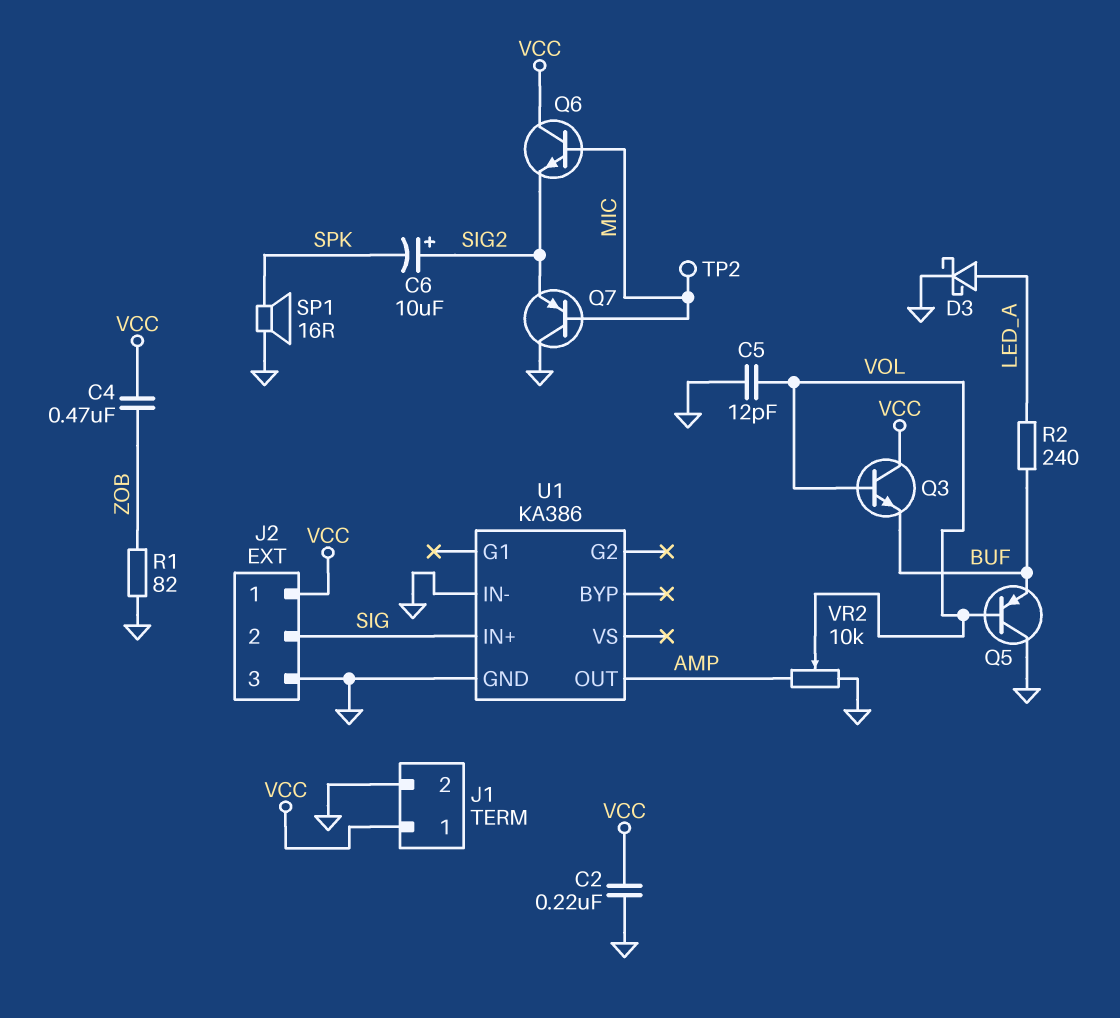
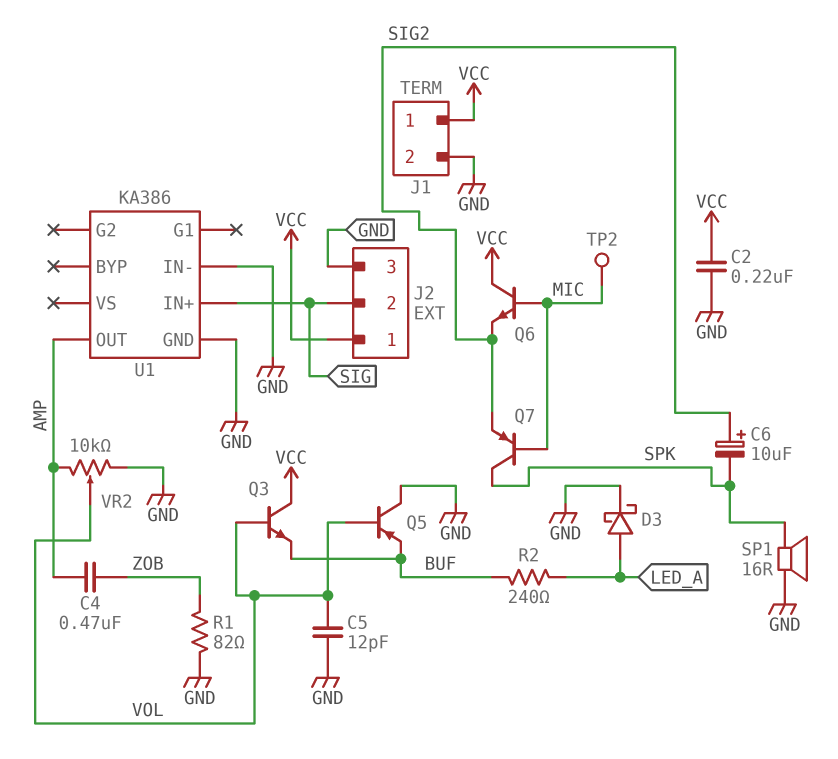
C4: 470nF (VCC, ZOB) -> 470nF (AMP, ZOB)
Q7: PNP (B MIC, C GND, E SIG2) -> PNP (B MIC, C SPK, E SIG2)

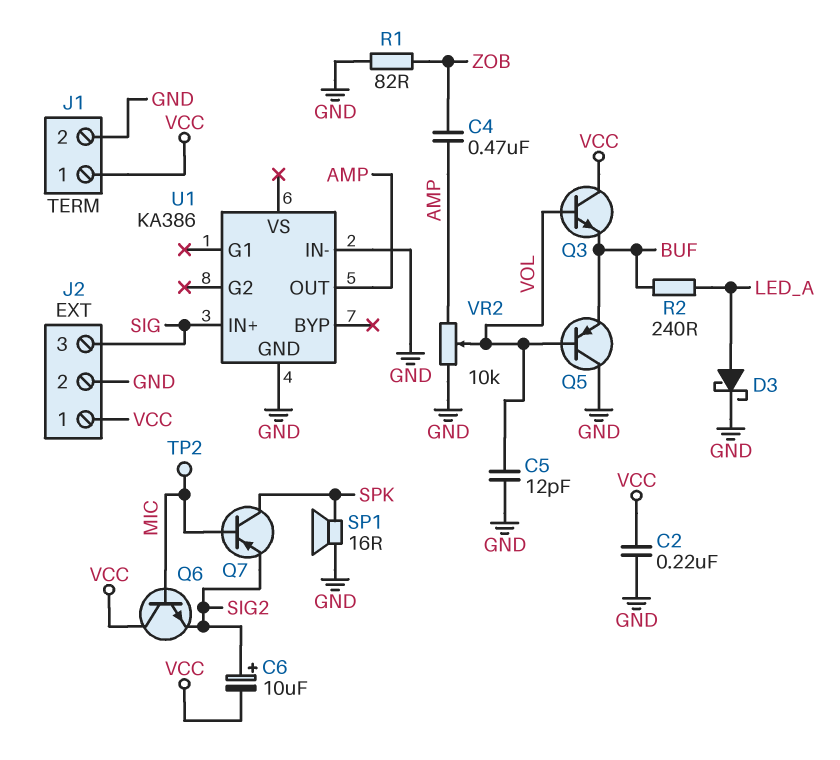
C6: 10uF (plus SIG2, minus SPK) -> 10uF (plus SIG2, minus VCC)
J2 pin 2: SIG -> GND
J2 pin 3: GND -> SIG

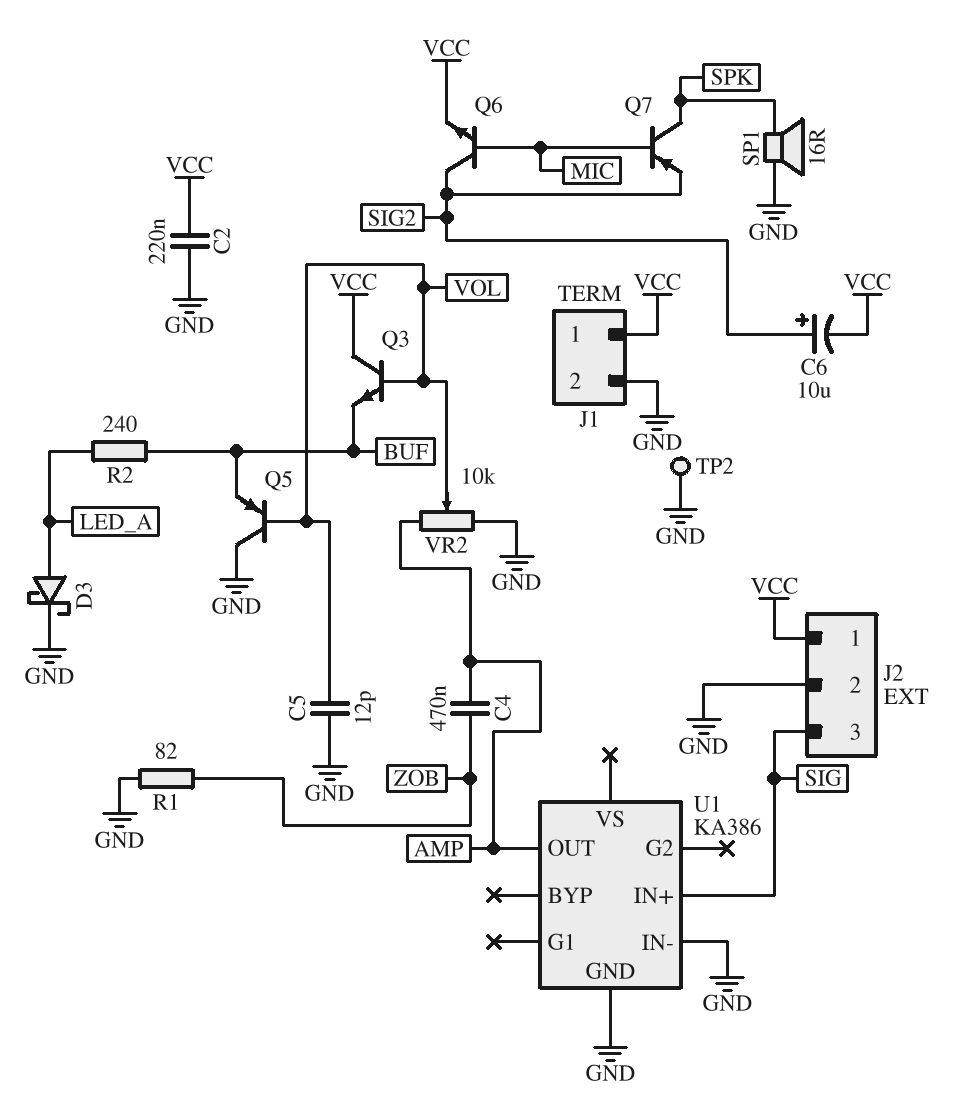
Q6: NPN (B MIC, C VCC, E SIG2) -> NPN (B MIC, C SIG2, E VCC)
TP2: test point (MIC) -> test point (GND)

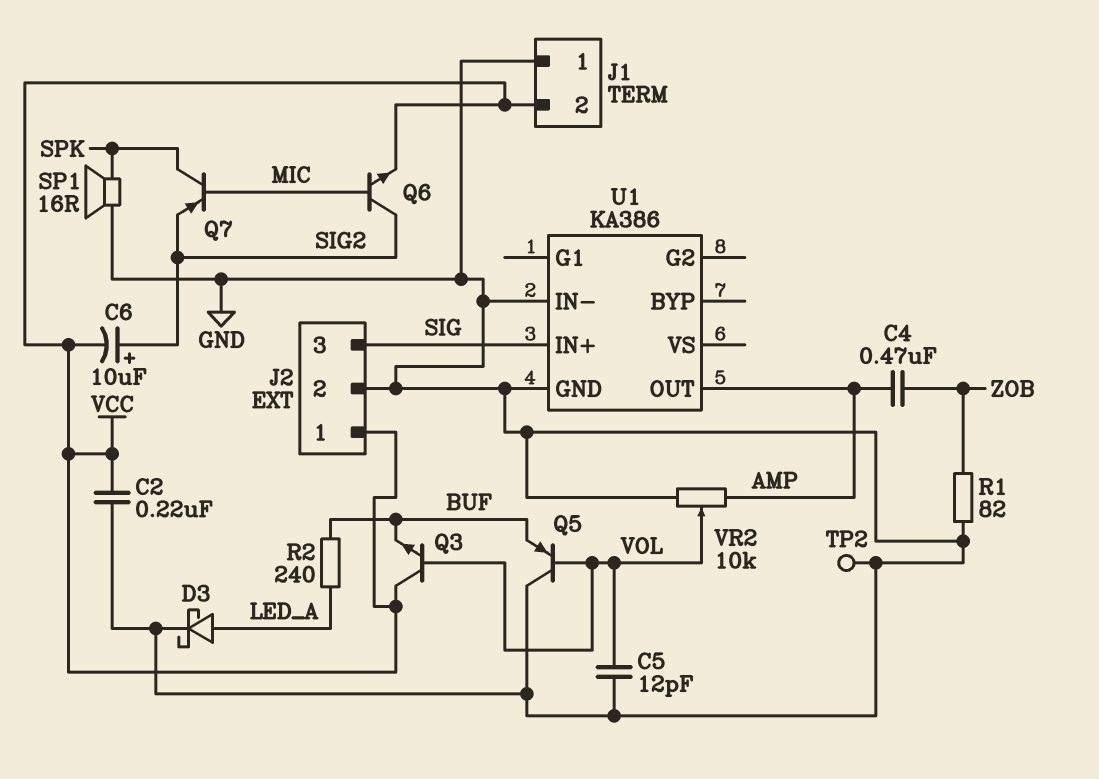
J1 pin 1: VCC -> GND
J1 pin 2: GND -> VCC

